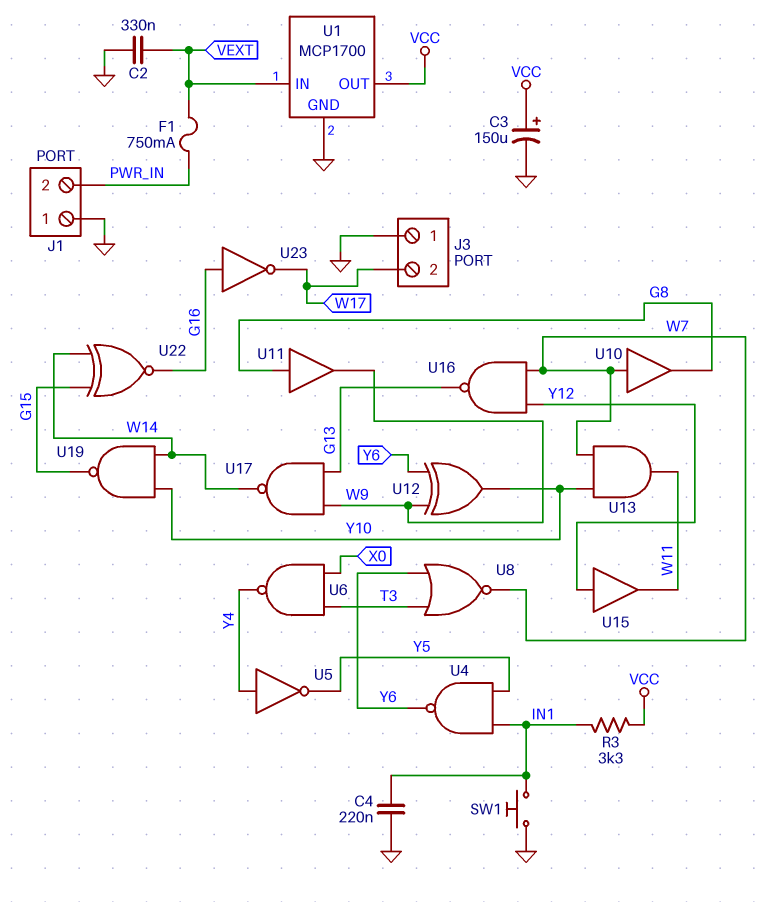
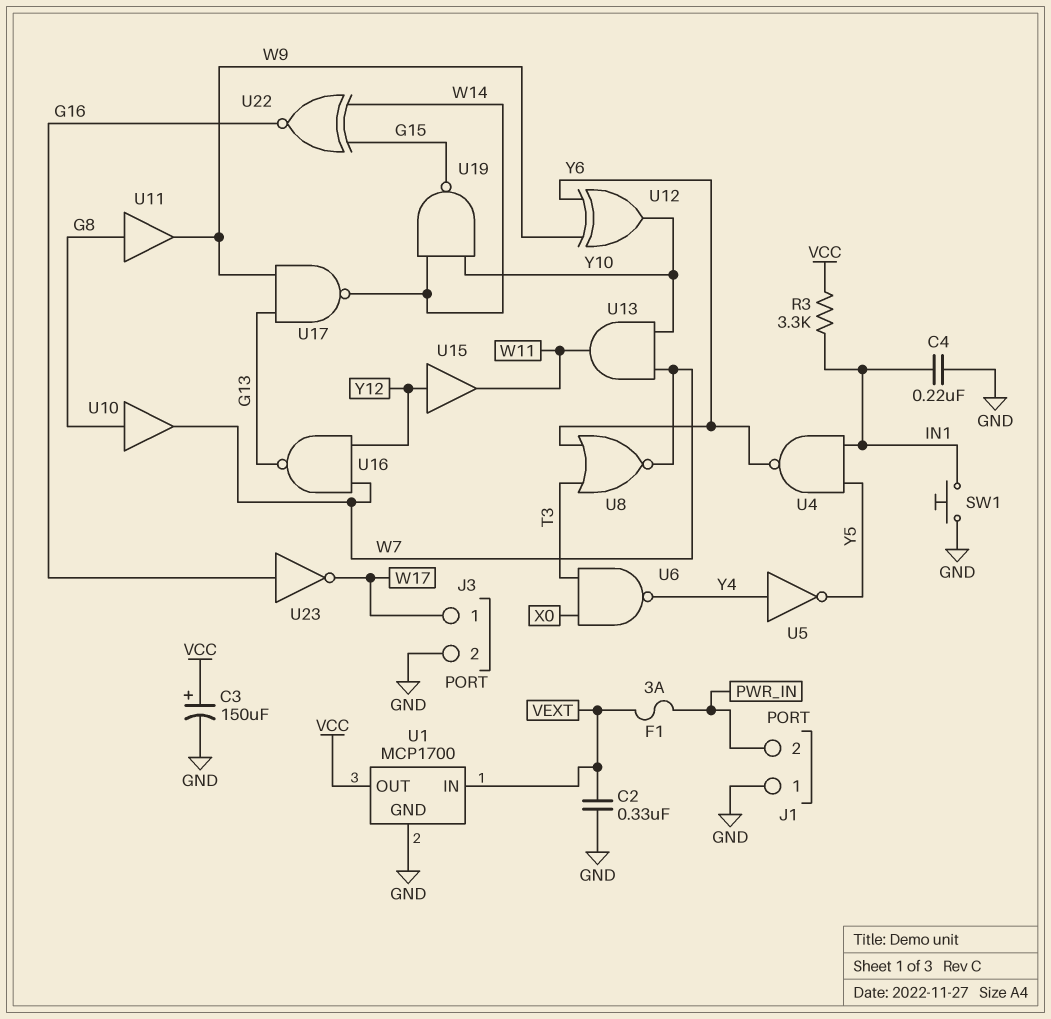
F1: 750mA (PWR_IN, VEXT) -> 3A (PWR_IN, VEXT)
J3 pin 1: GND -> W17
J3 pin 2: W17 -> GND
U10: buffer (in W7, out G8) -> buffer (in G8, out W7)

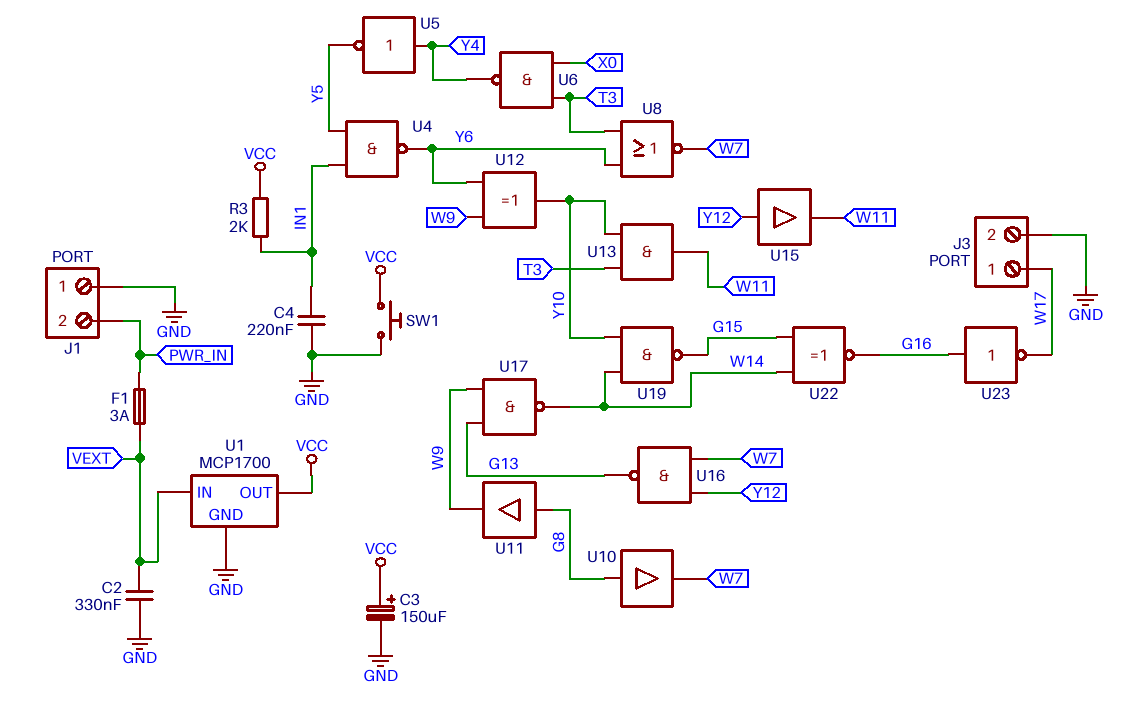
R3: 3.3k (IN1, VCC) -> 2k (IN1, VCC)
SW1: button (GND, IN1) -> button (GND, VCC)
U13: AND (in W7, in Y10, out W11) -> AND (in T3, in Y10, out W11)

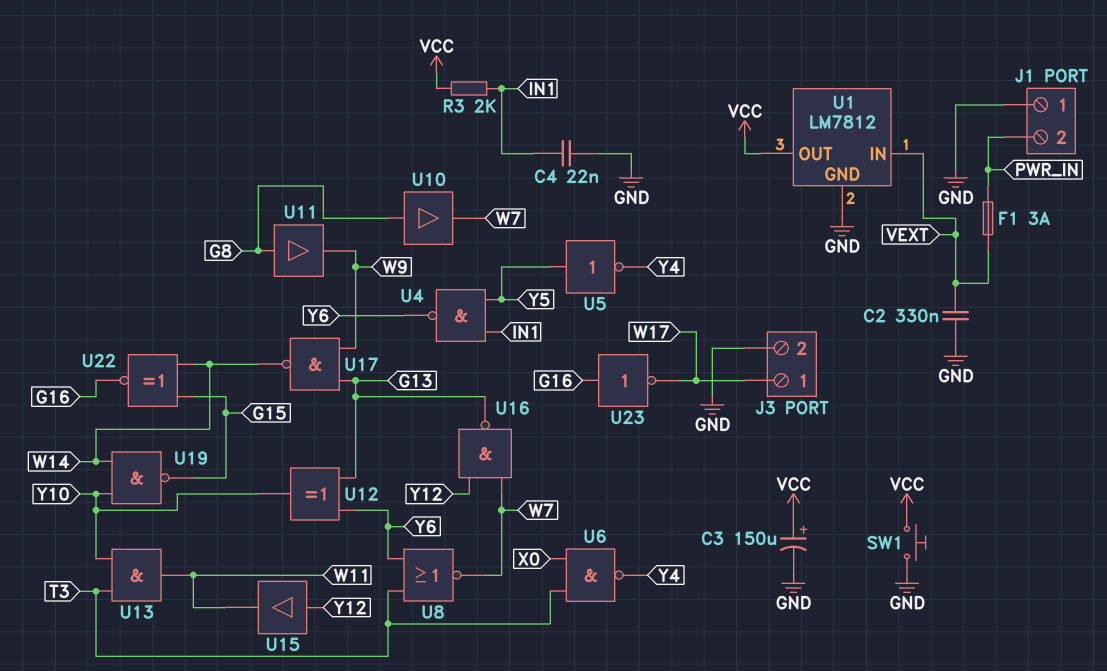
C4: 220nF (GND, IN1) -> 22nF (GND, IN1)
U1: MCP1700 -> LM7812
U5: NOT (in Y4, out Y5) -> NOT (in Y5, out Y4)
U12: XOR (in W9, in Y6, out Y10) -> XOR (in G13, in Y6, out Y10)

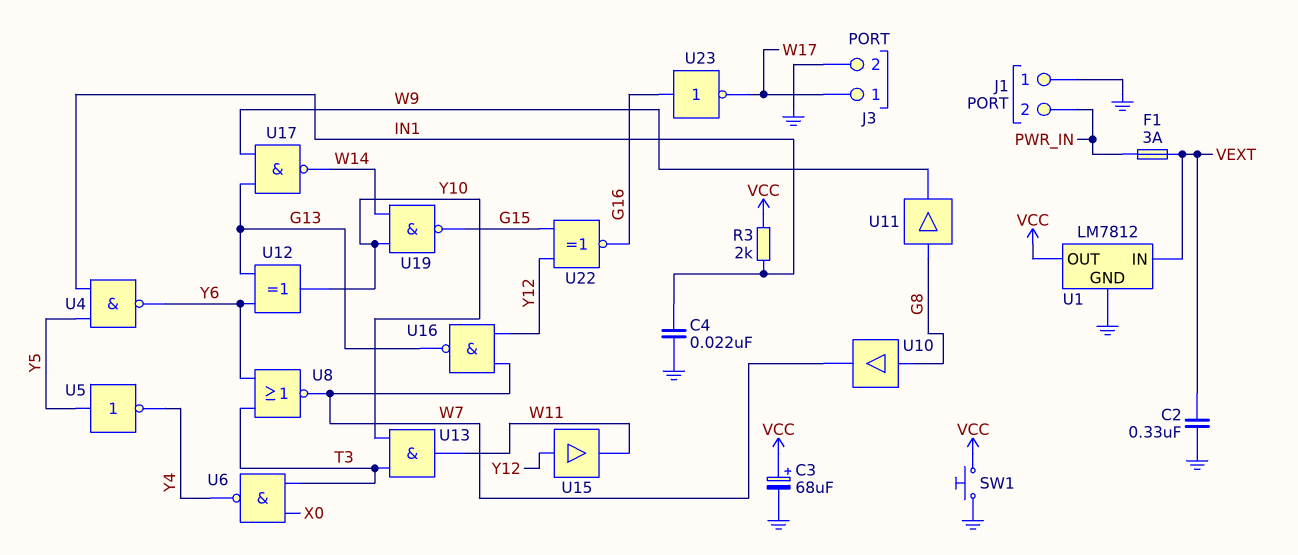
C3: 150uF (plus VCC, minus GND) -> 68uF (plus VCC, minus GND)
U22: XNOR (in G15, in W14, out G16) -> XNOR (in G15, in Y12, out G16)

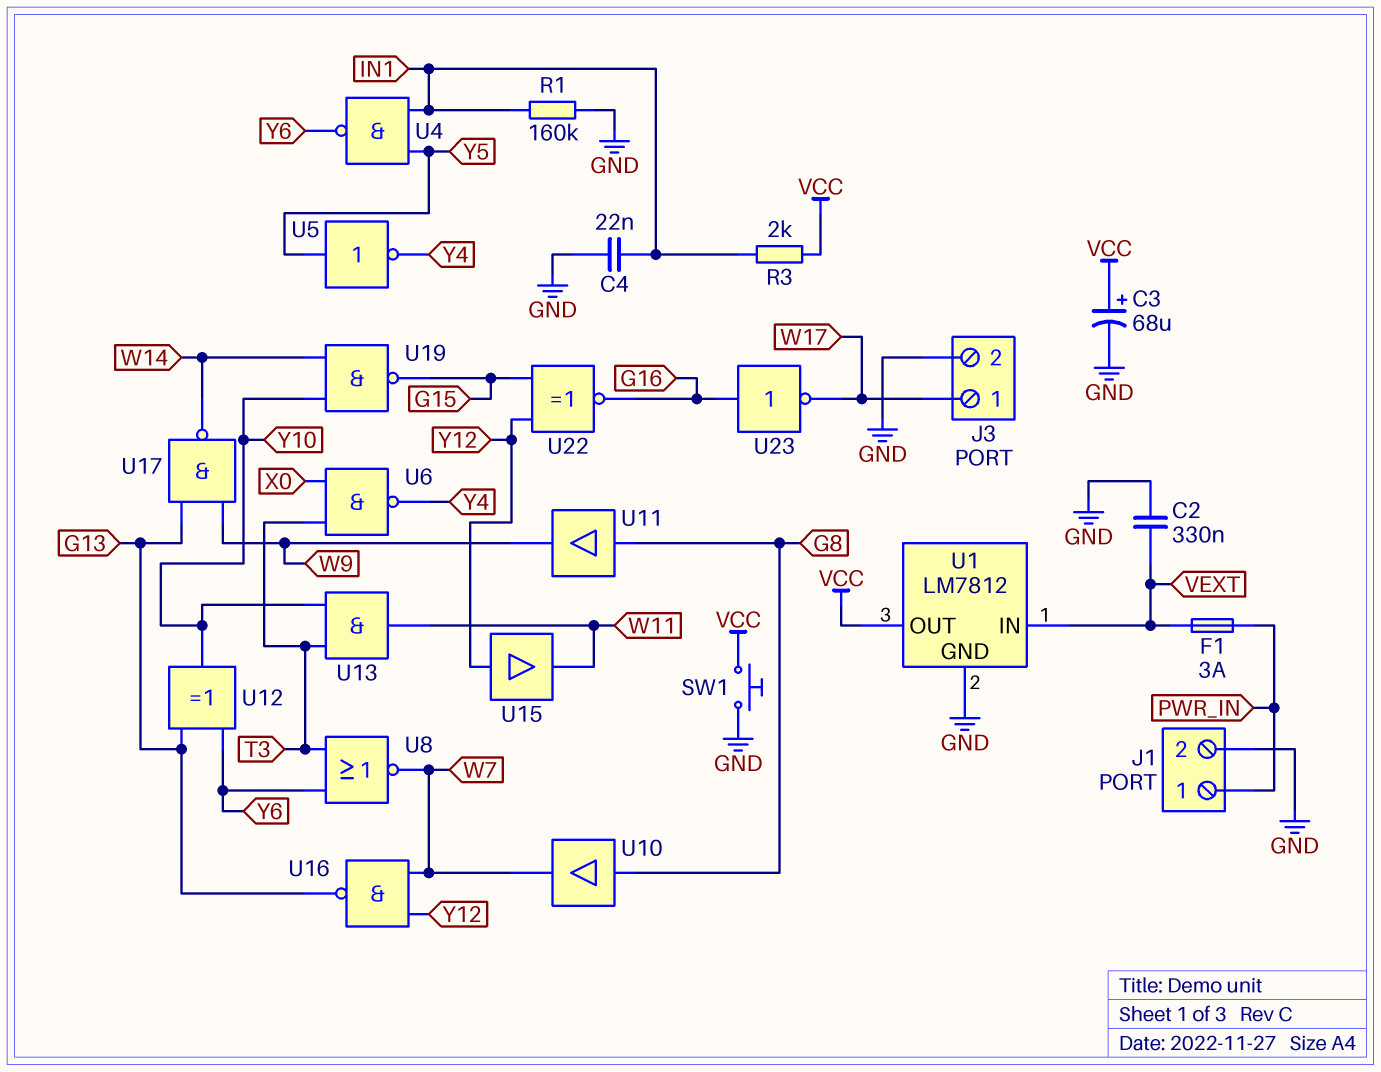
J1 pin 1: GND -> PWR_IN
J1 pin 2: PWR_IN -> GND
R1: none -> 160k (GND, IN1)

